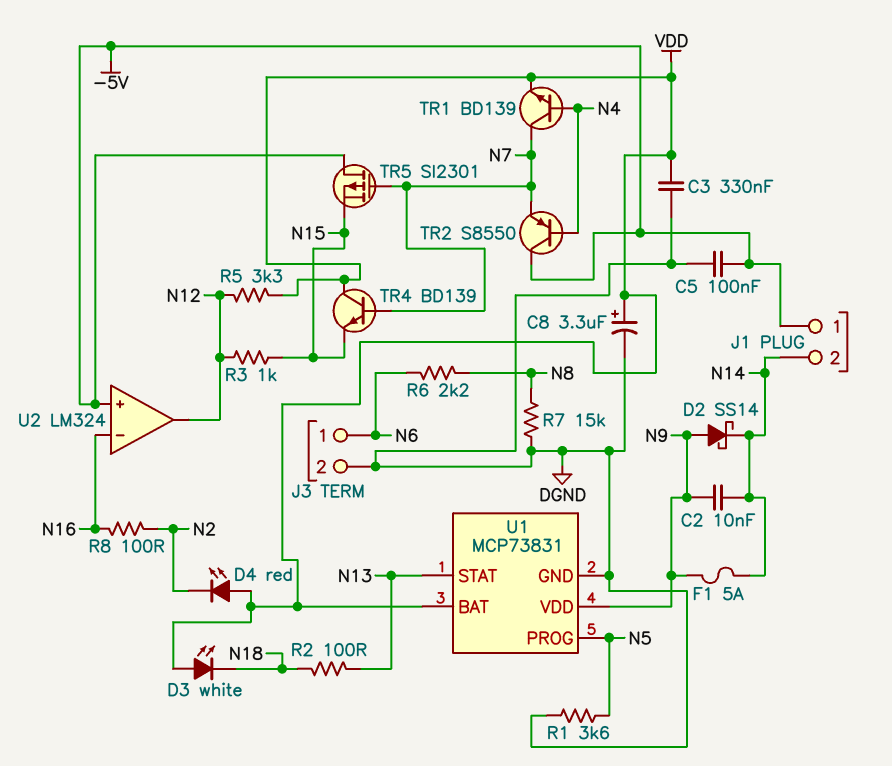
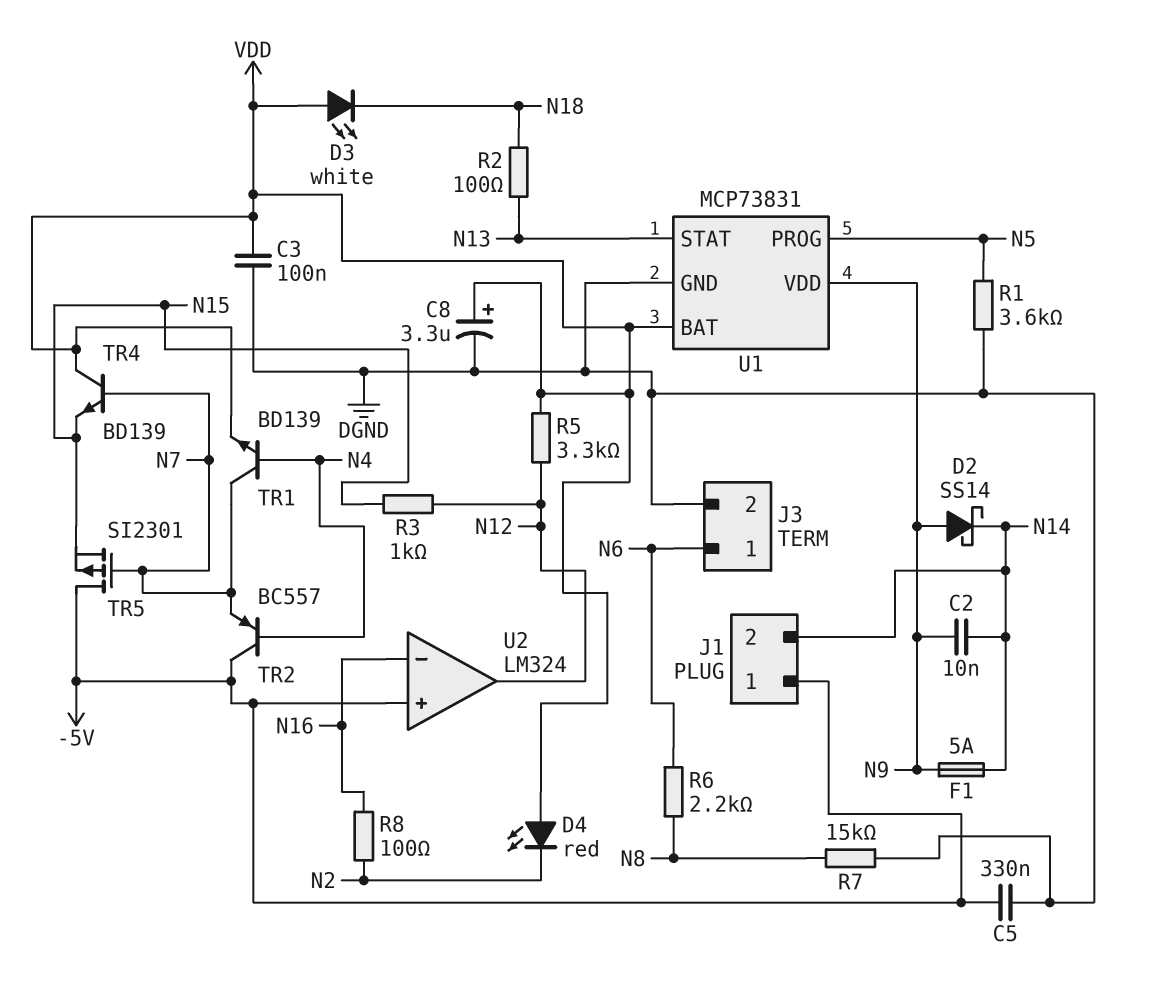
C3: 330nF (DGND, VDD) -> 100nF (DGND, VDD)
C5: 100nF (-5V, DGND) -> 330nF (-5V, DGND)
TR2: PNP S8550 (B N4, C -5V, E N7) -> PNP BC557 (B N4, C -5V, E N7)

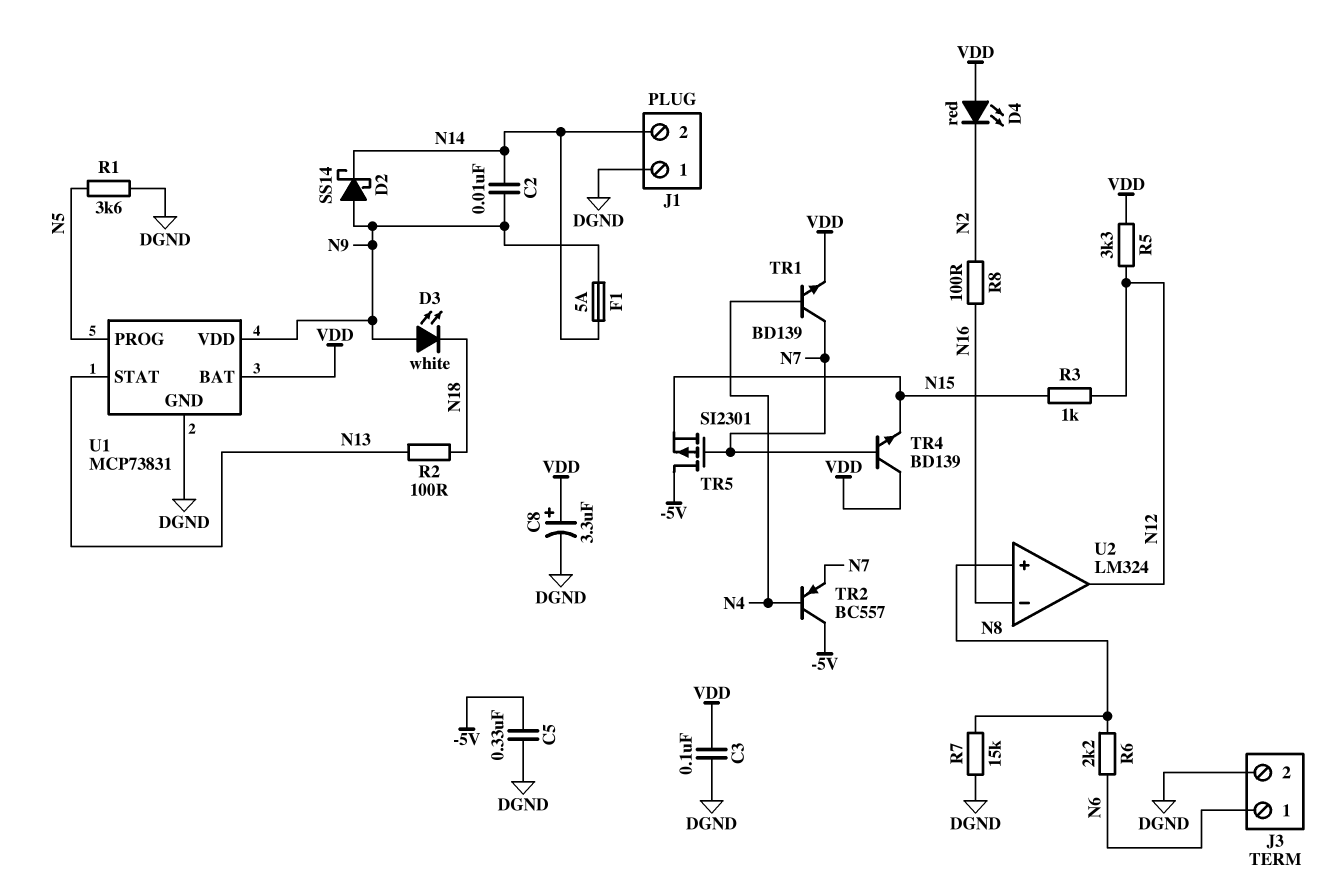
D3: LED white (A VDD, K N18) -> LED white (A N9, K N18)
J1 pin 1: -5V -> DGND
U2 pin in+: -5V -> N8

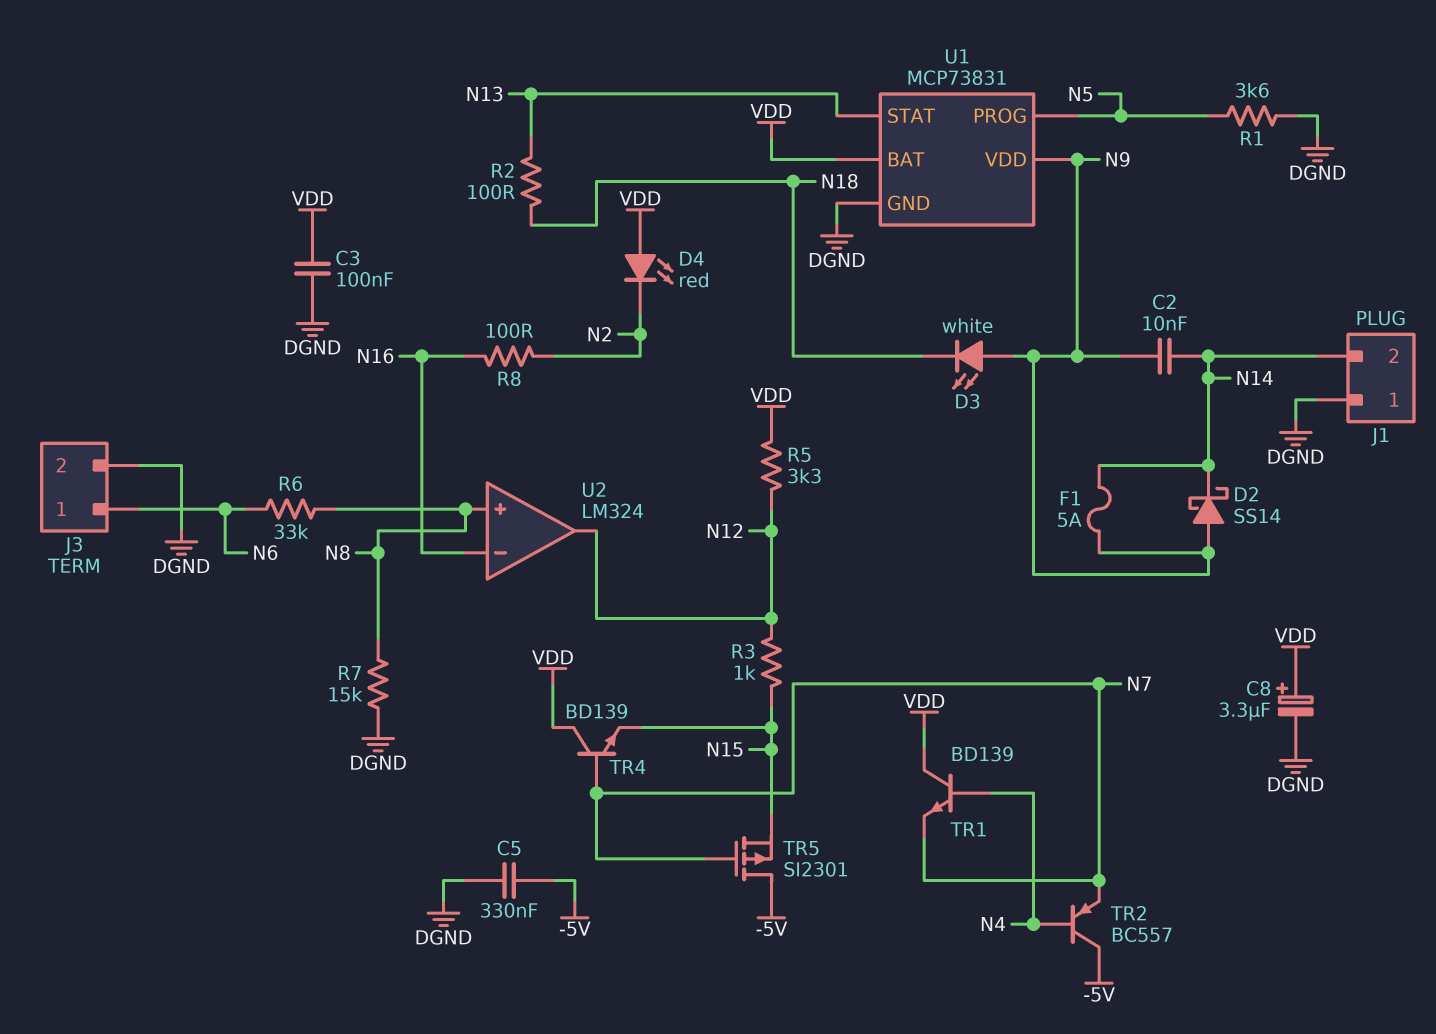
R6: 2.2k (N6, N8) -> 33k (N6, N8)
TR1: NPN BD139 (B N4, C N7, E VDD) -> NPN BD139 (B N4, C VDD, E N7)

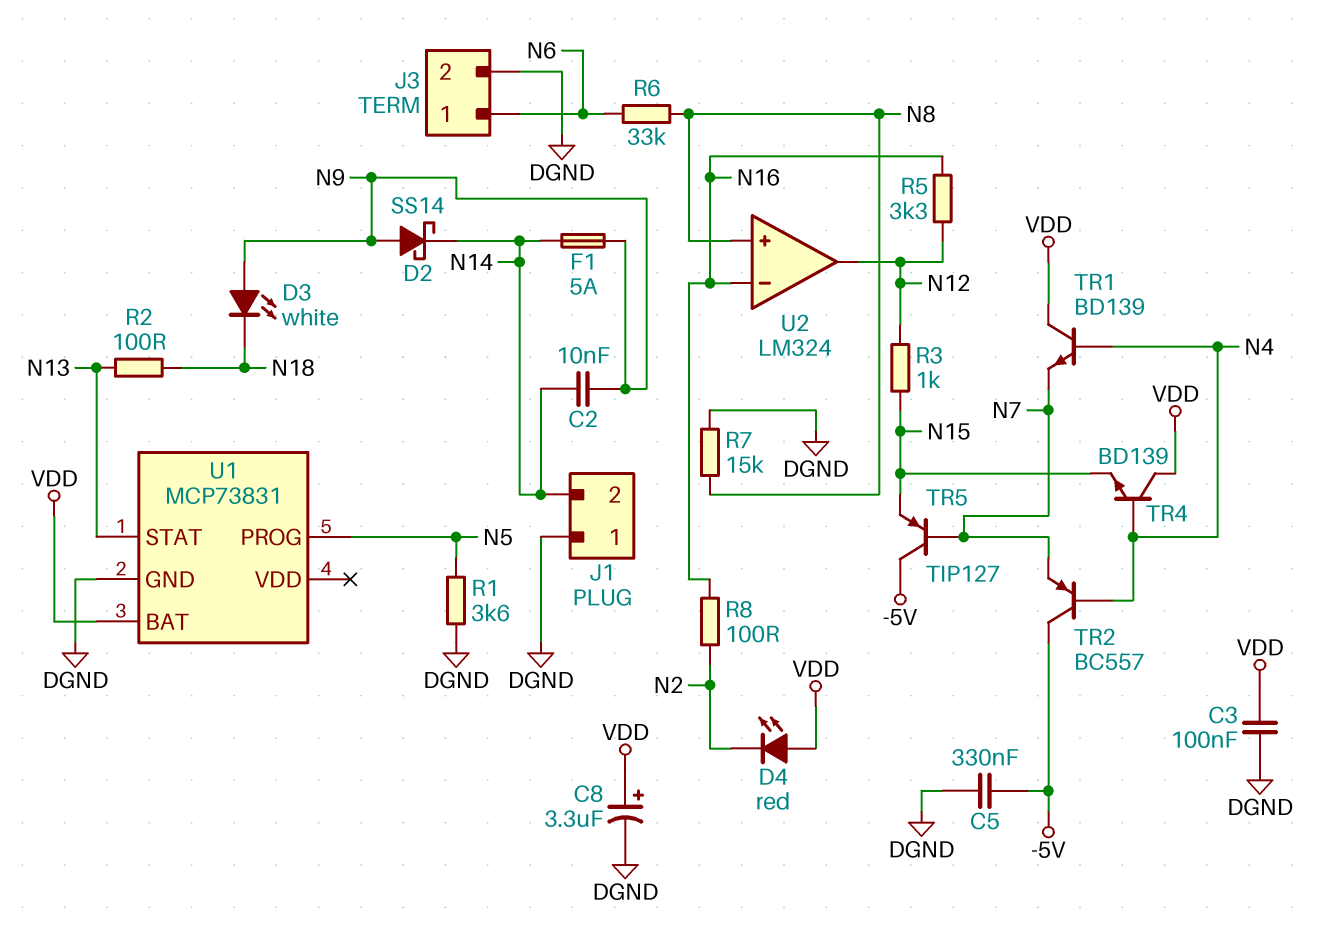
R5: 3.3k (N12, VDD) -> 3.3k (N12, N16)
TR4: NPN BD139 (B N7, C VDD, E N15) -> NPN BD139 (B N4, C VDD, E N15)
TR5: PMOS SI2301 (G N7, D -5V, S N15) -> PNP TIP127 (B N7, C -5V, E N15)
U1 pin VDD: N9 -> none

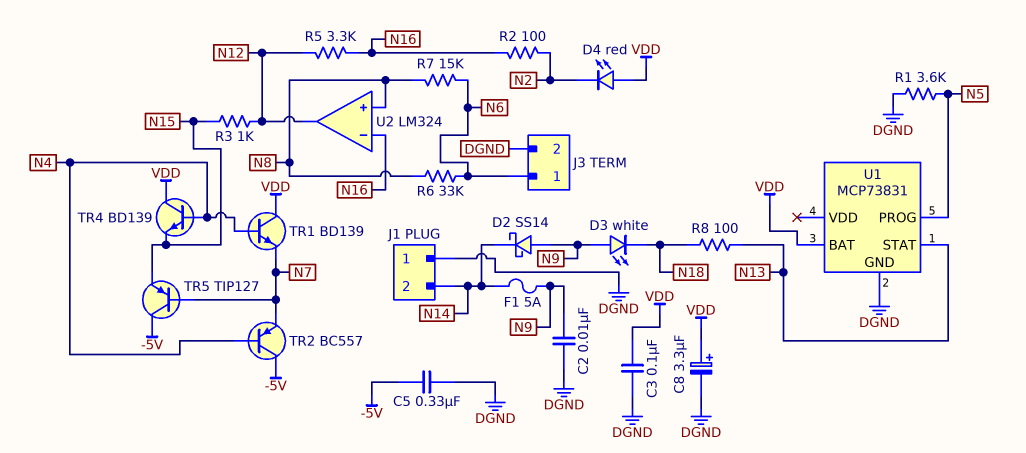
C2: 10nF (N9, N14) -> 10nF (DGND, N9)
R2: 100 (N13, N18) -> 100 (N2, N16)
R7: 15k (DGND, N8) -> 15k (N6, N8)
R8: 100 (N2, N16) -> 100 (N13, N18)

